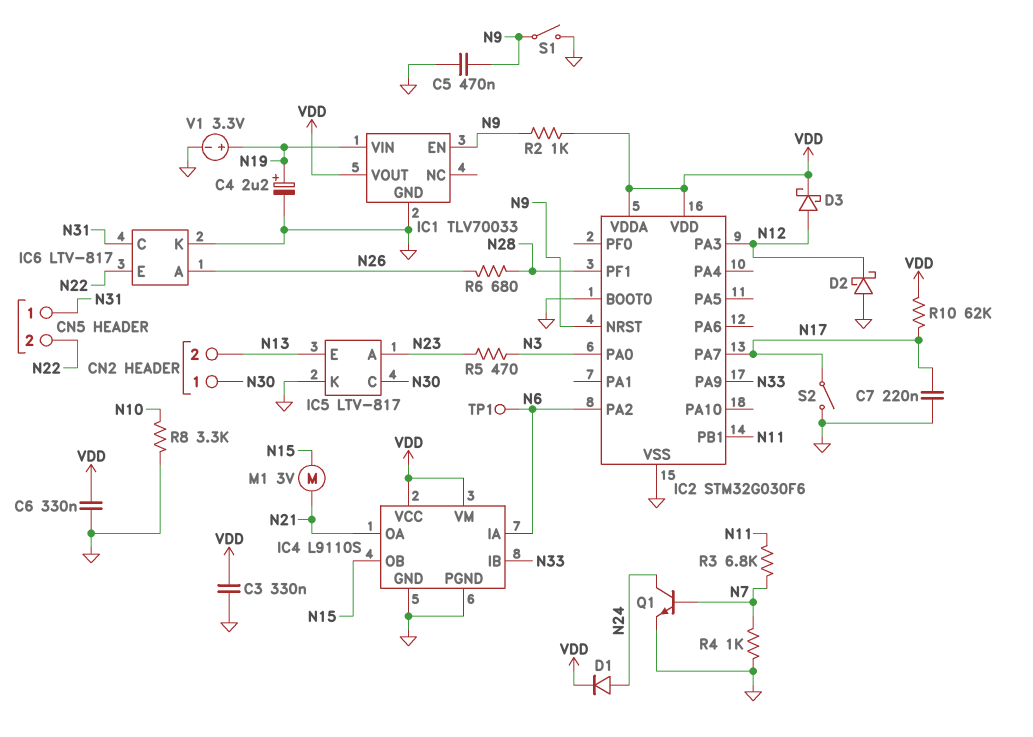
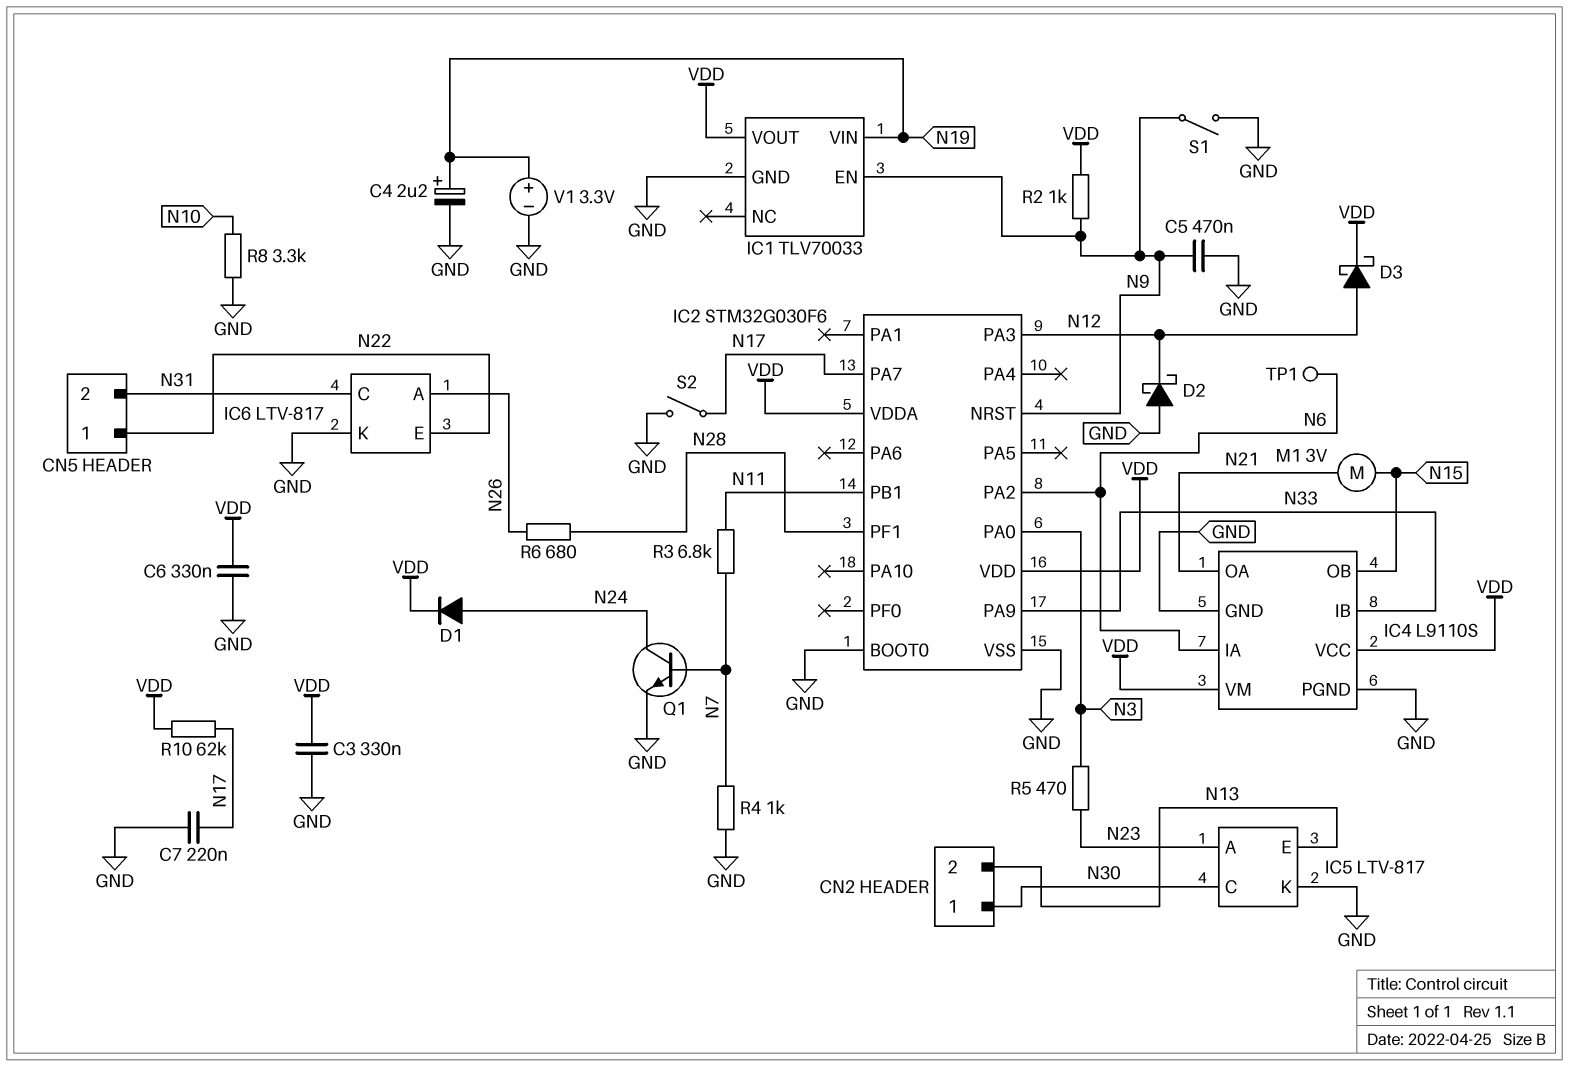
CN5 pin 1: N31 -> N22
CN5 pin 2: N22 -> N31

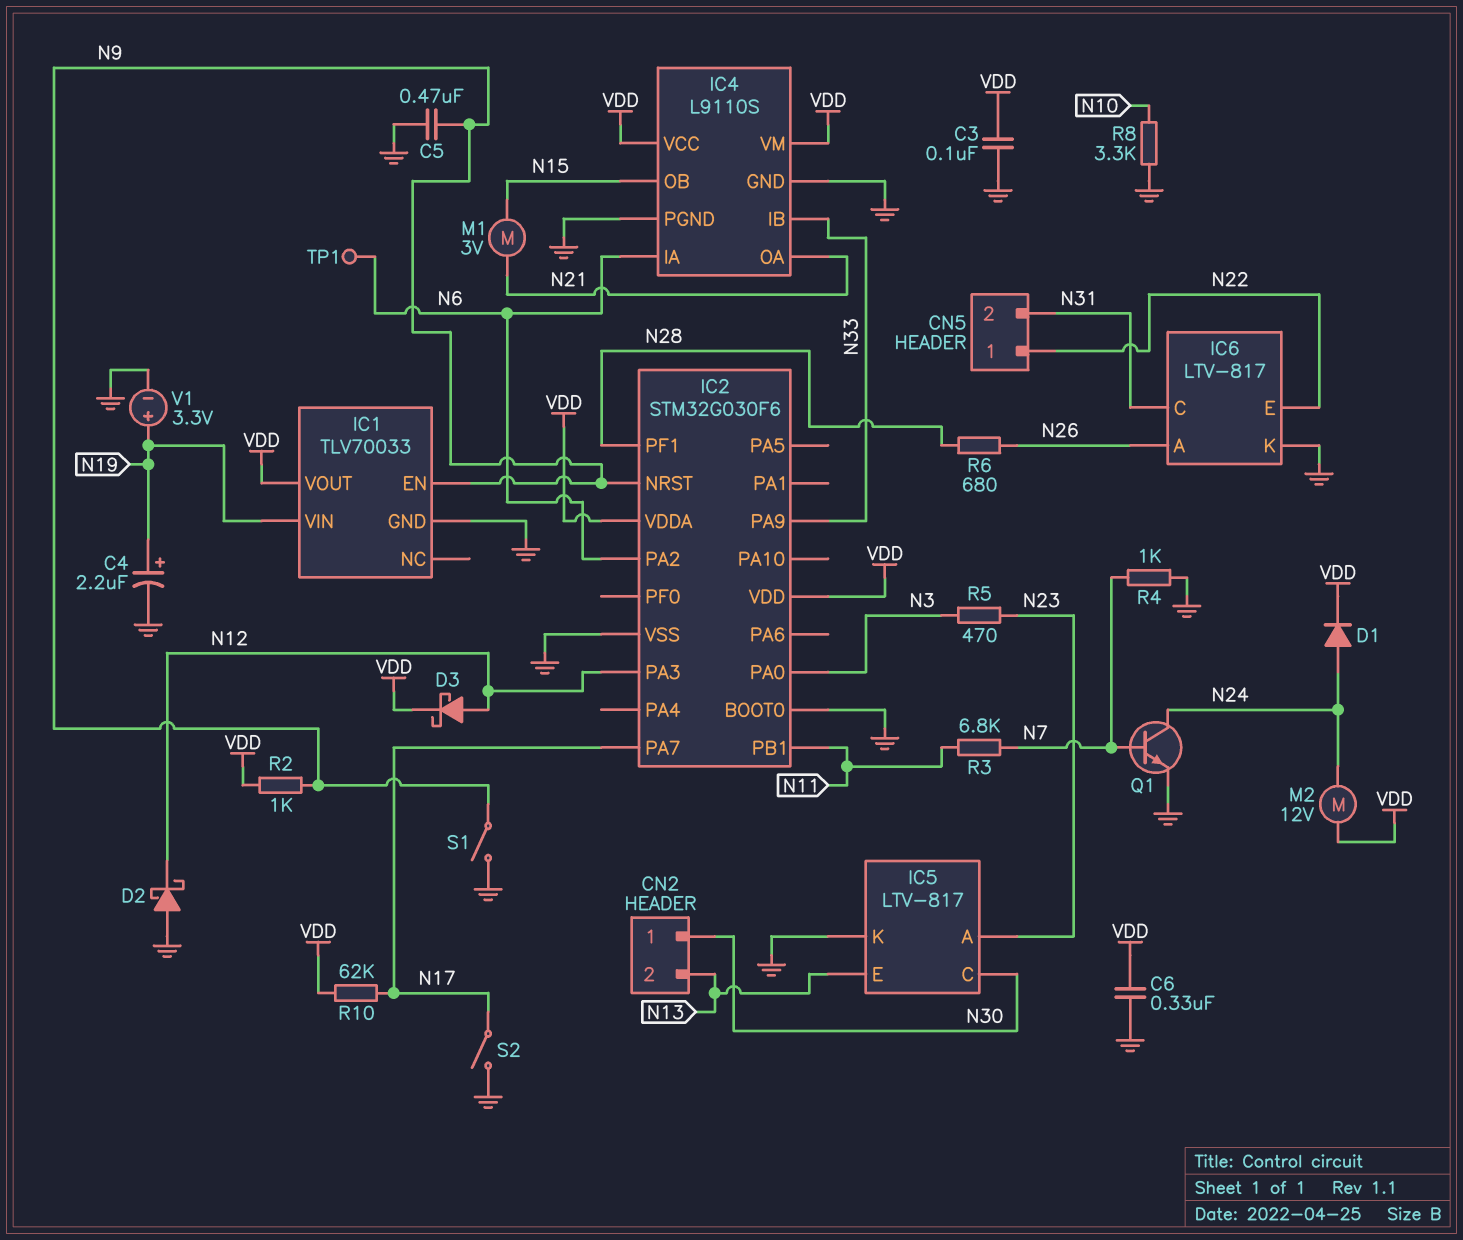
C3: 330nF (GND, VDD) -> 100nF (GND, VDD)
C7: 220nF (GND, N17) -> none
M2: none -> motor 12V (N24, VDD)

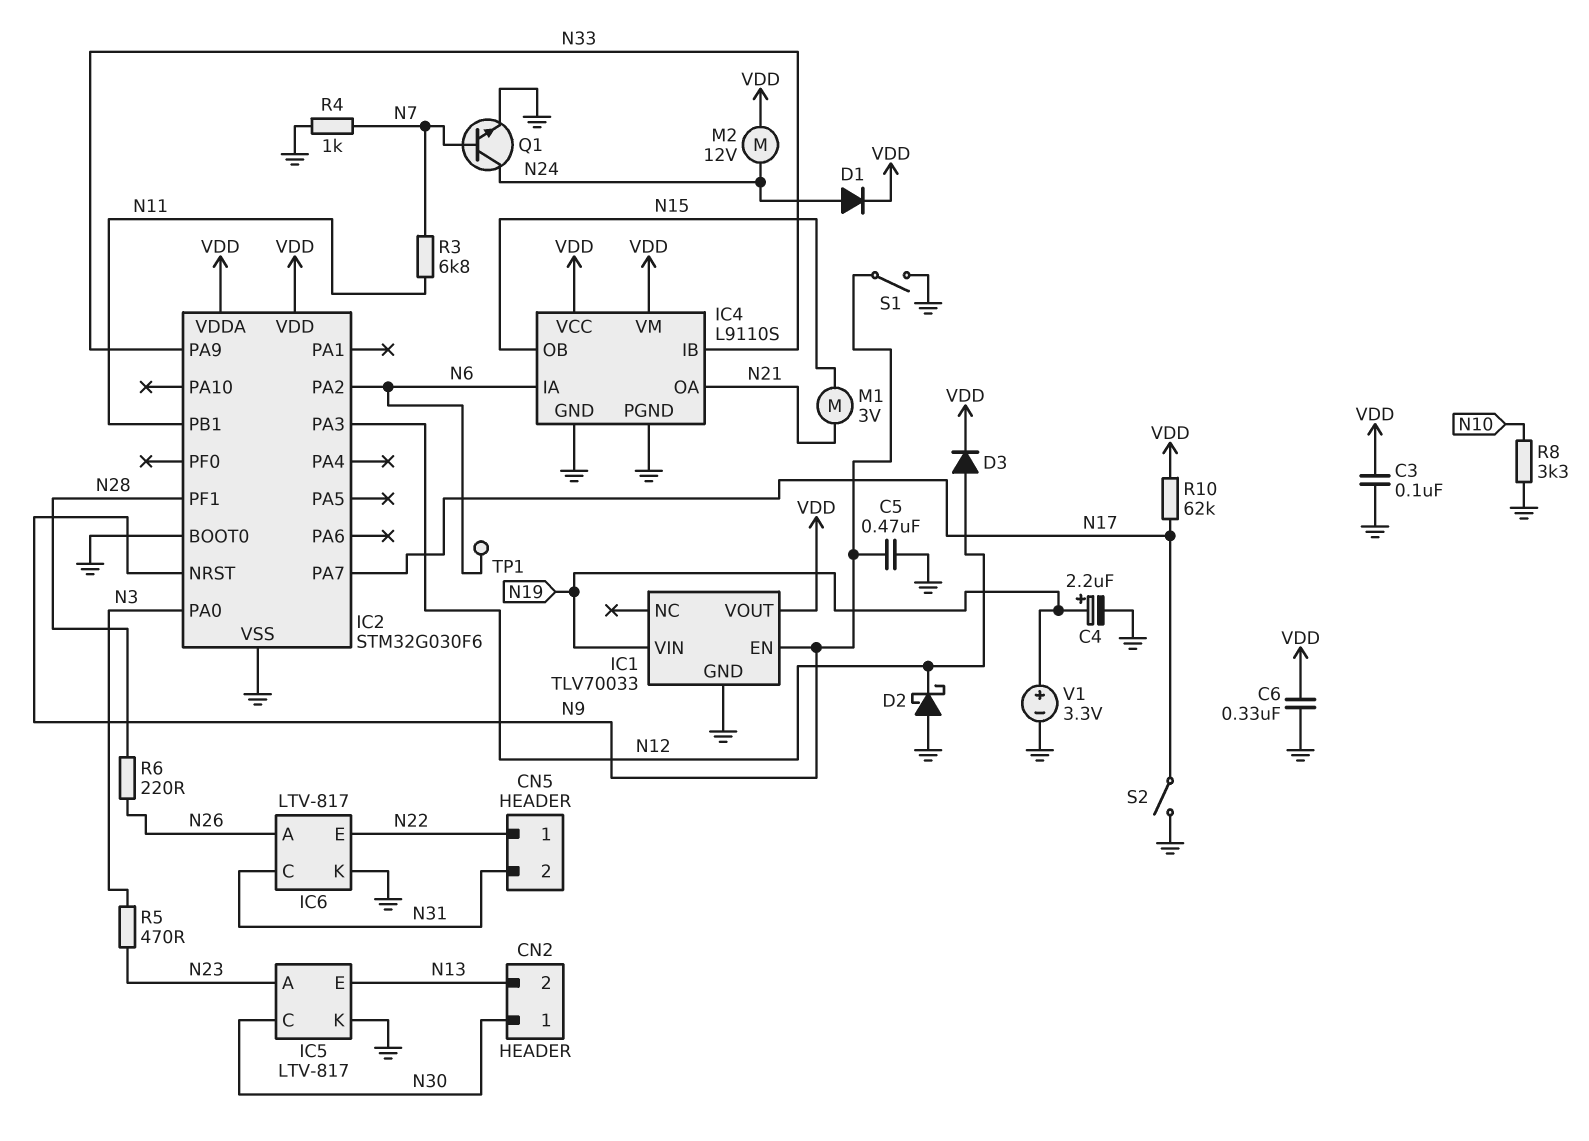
D3: schottky (A N12, K VDD) -> diode (A N12, K VDD)
R2: 1k (N9, VDD) -> none
R6: 680 (N26, N28) -> 220 (N26, N28)

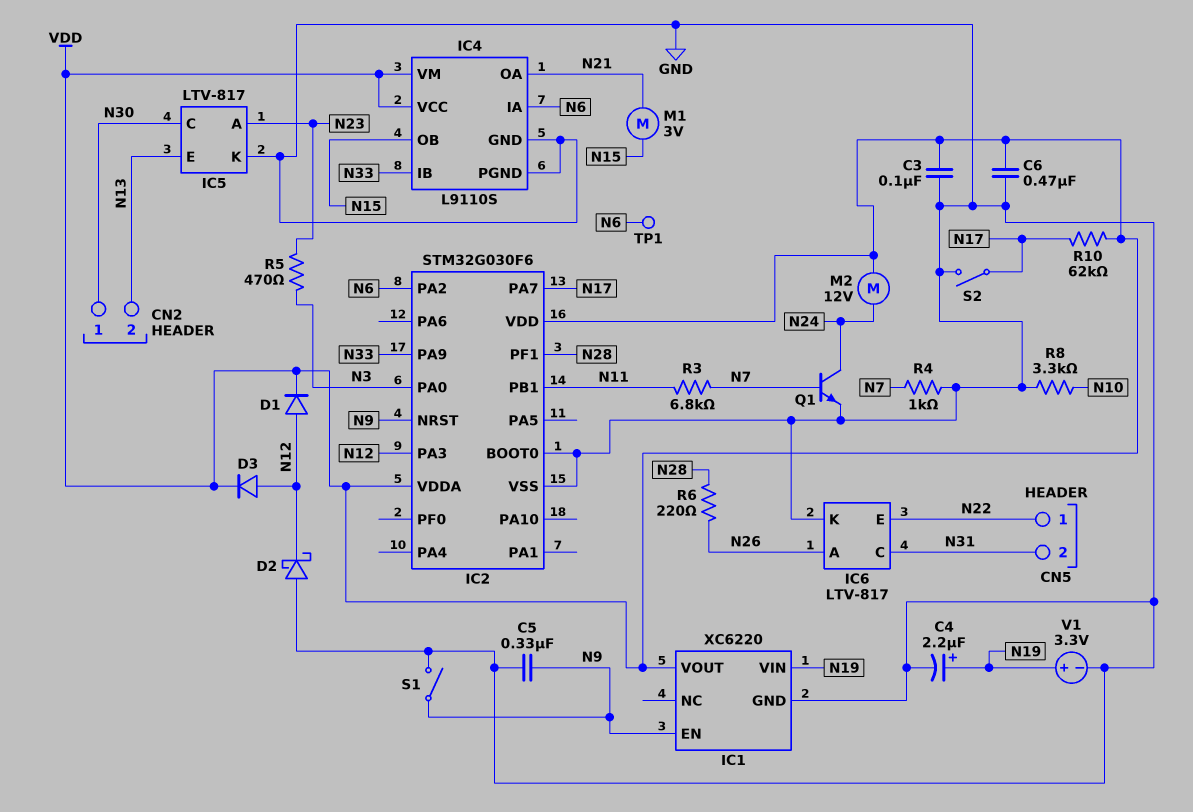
C5: 470nF (GND, N9) -> 330nF (GND, N9)
C6: 330nF (GND, VDD) -> 470nF (GND, VDD)
D1: diode (A N24, K VDD) -> diode (A N12, K VDD)
IC1: TLV70033 -> XC6220

